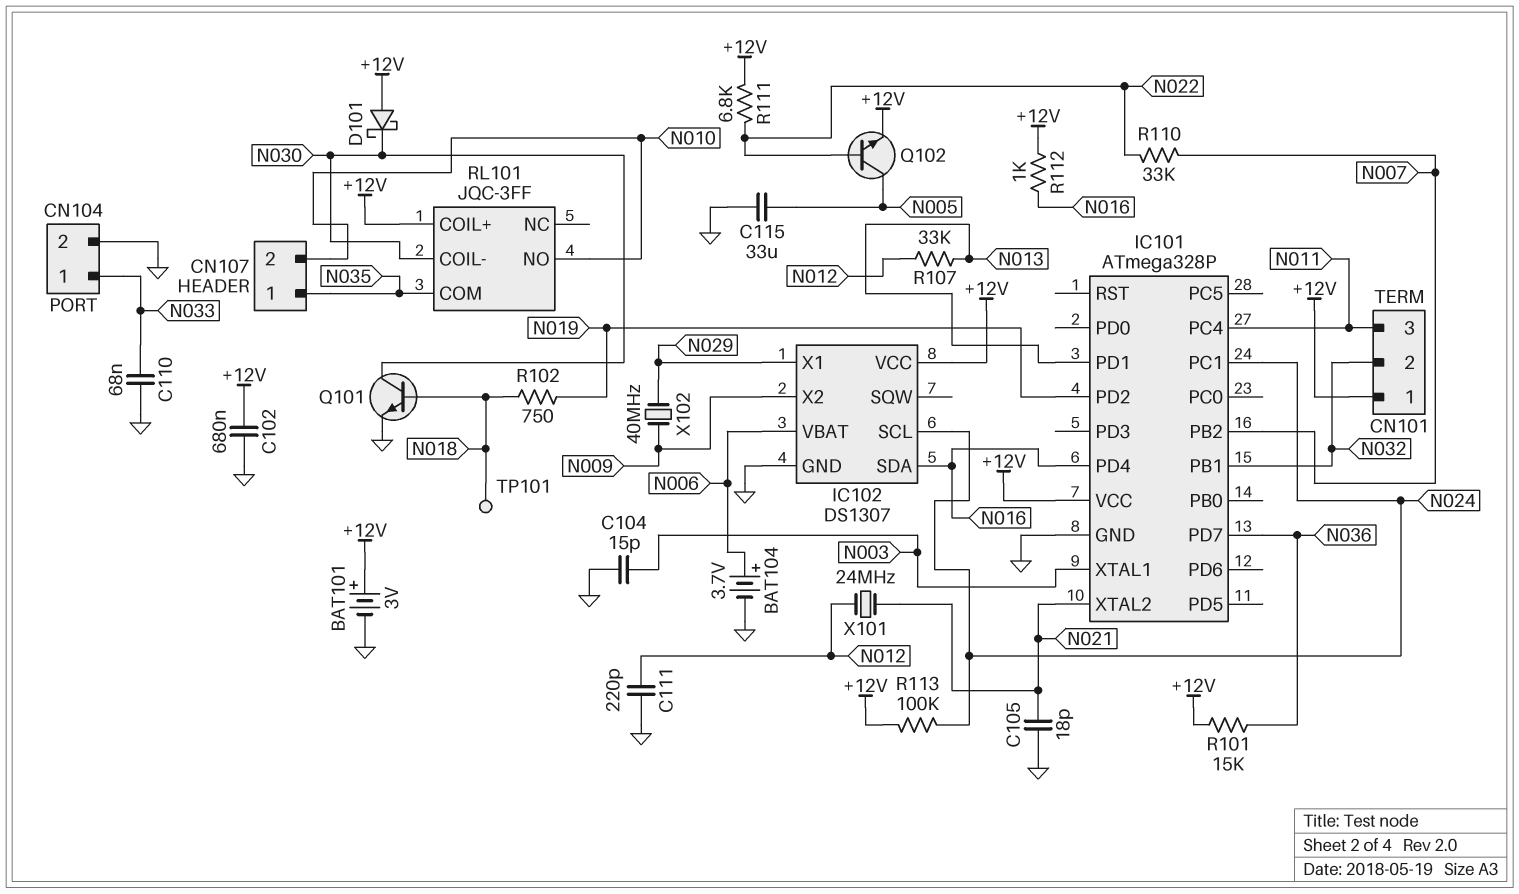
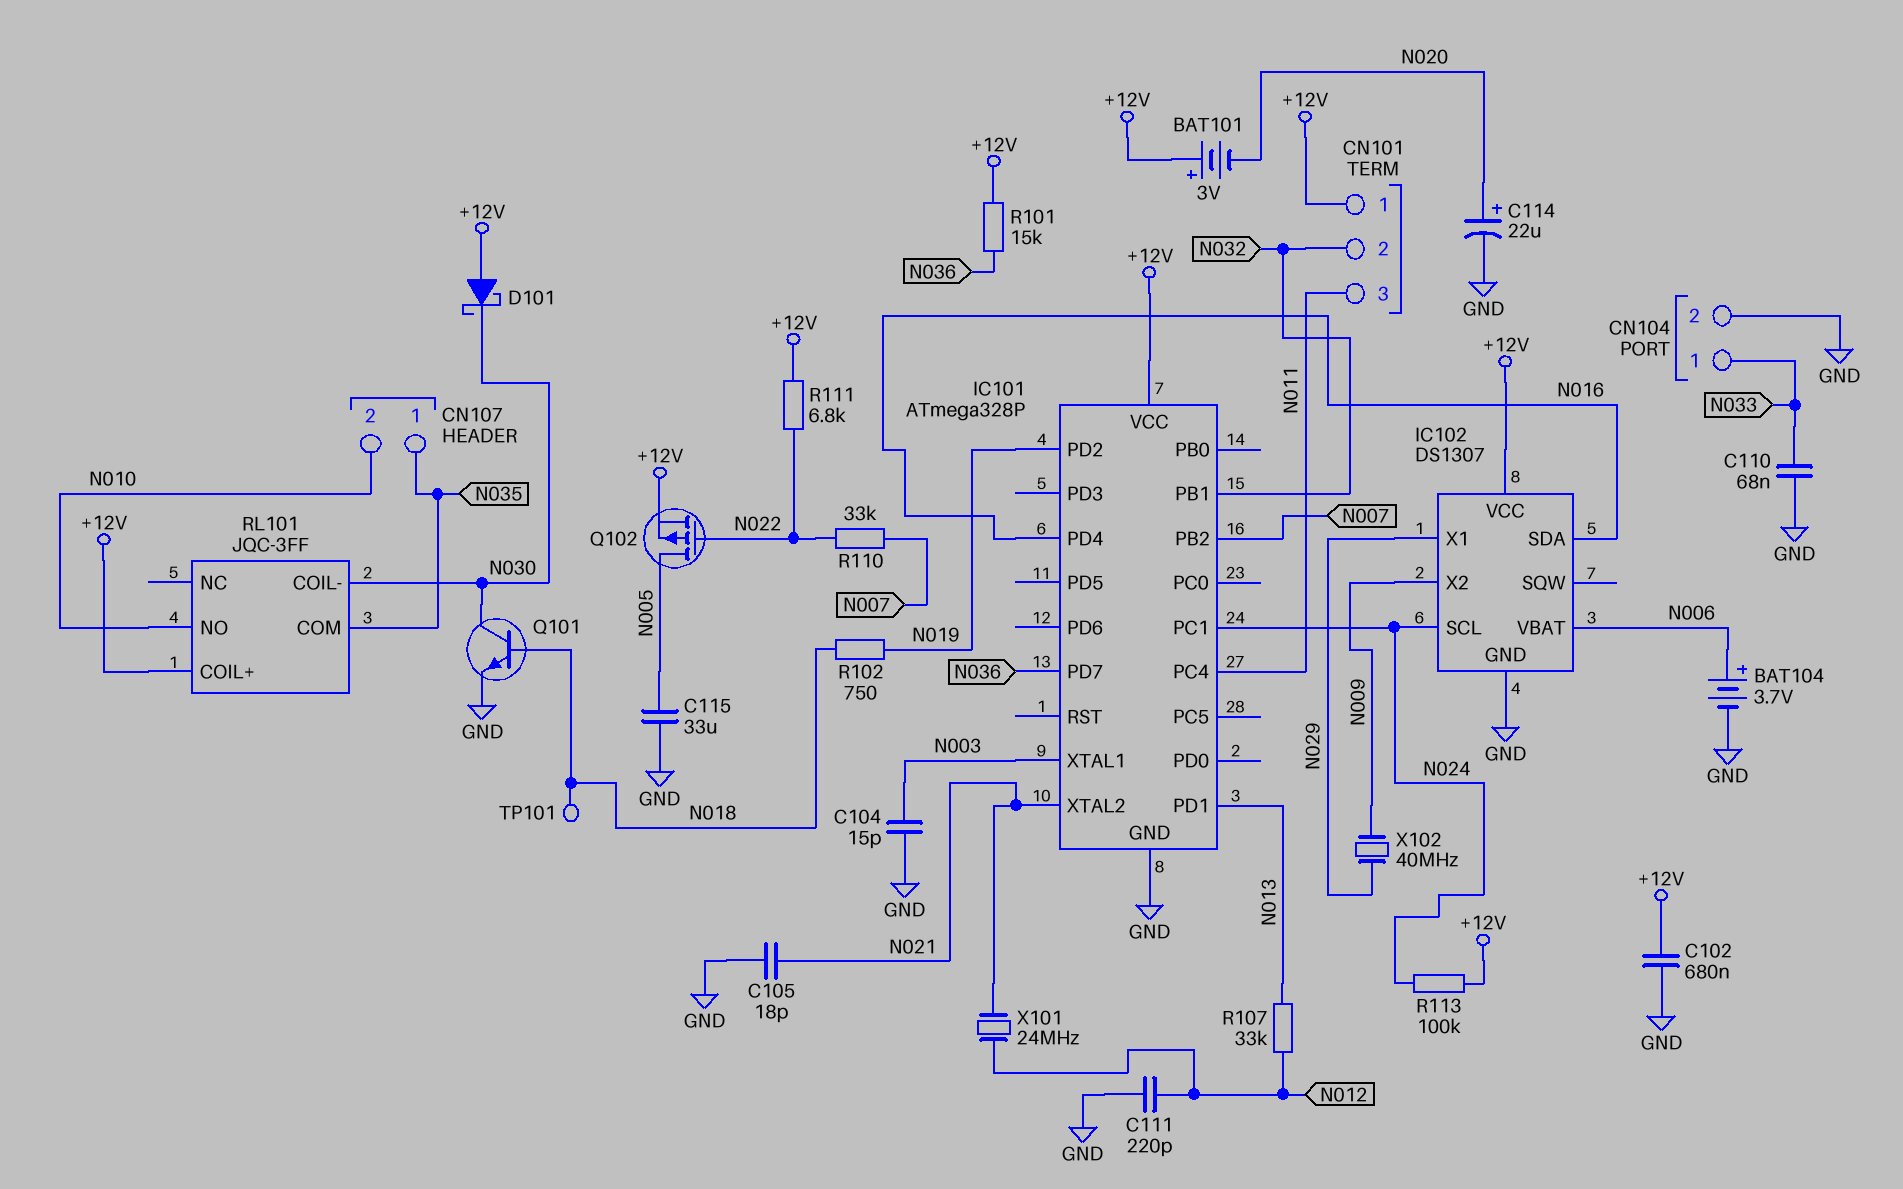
BAT101: 3V (plus +12V, minus GND) -> 3V (plus +12V, minus N020)
C114: none -> 22uF (plus N020, minus GND)
Q102: NPN (B N022, C N005, E +12V) -> PMOS (G N022, D N005, S +12V)
R112: 1k (+12V, N016) -> none

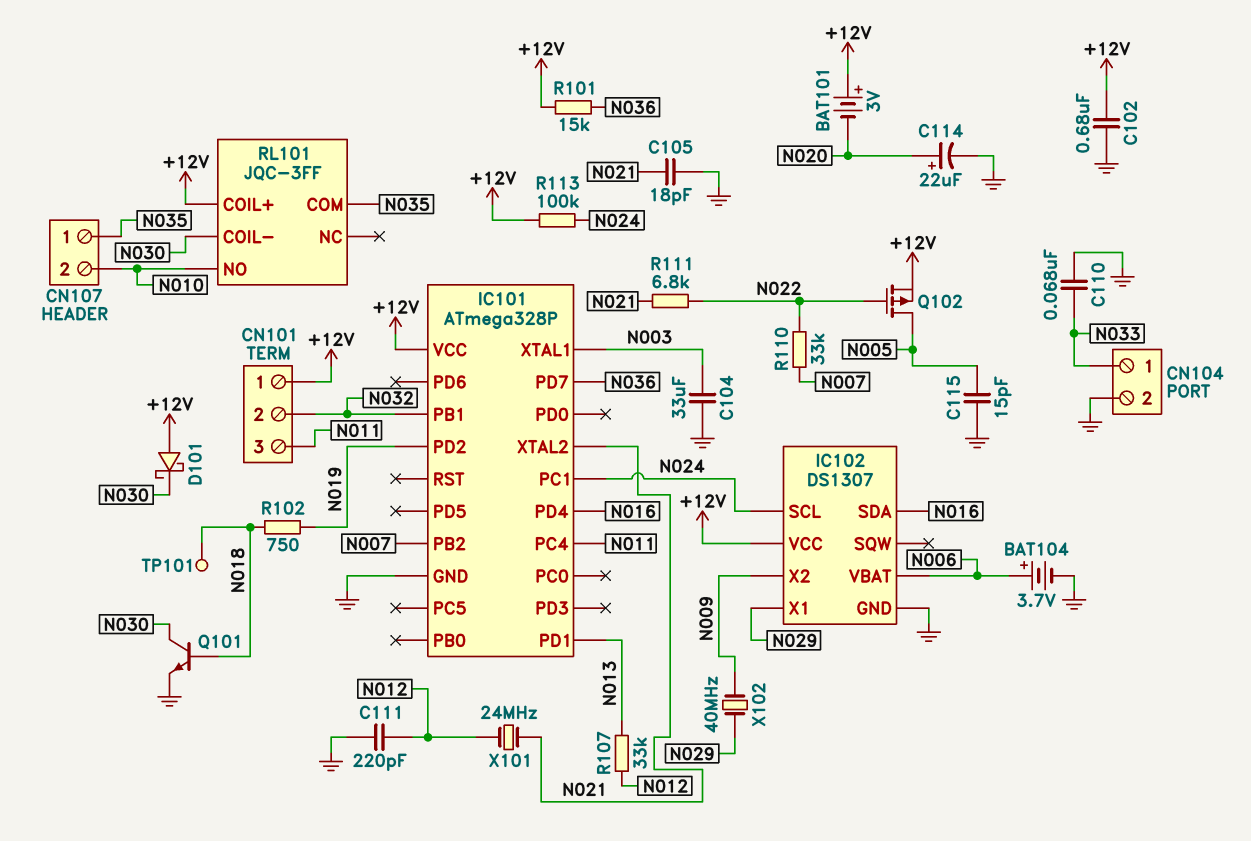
C104: 15pF (GND, N003) -> 33uF (GND, N003)
C115: 33uF (GND, N005) -> 15pF (GND, N005)
R111: 6.8k (+12V, N022) -> 6.8k (N021, N022)

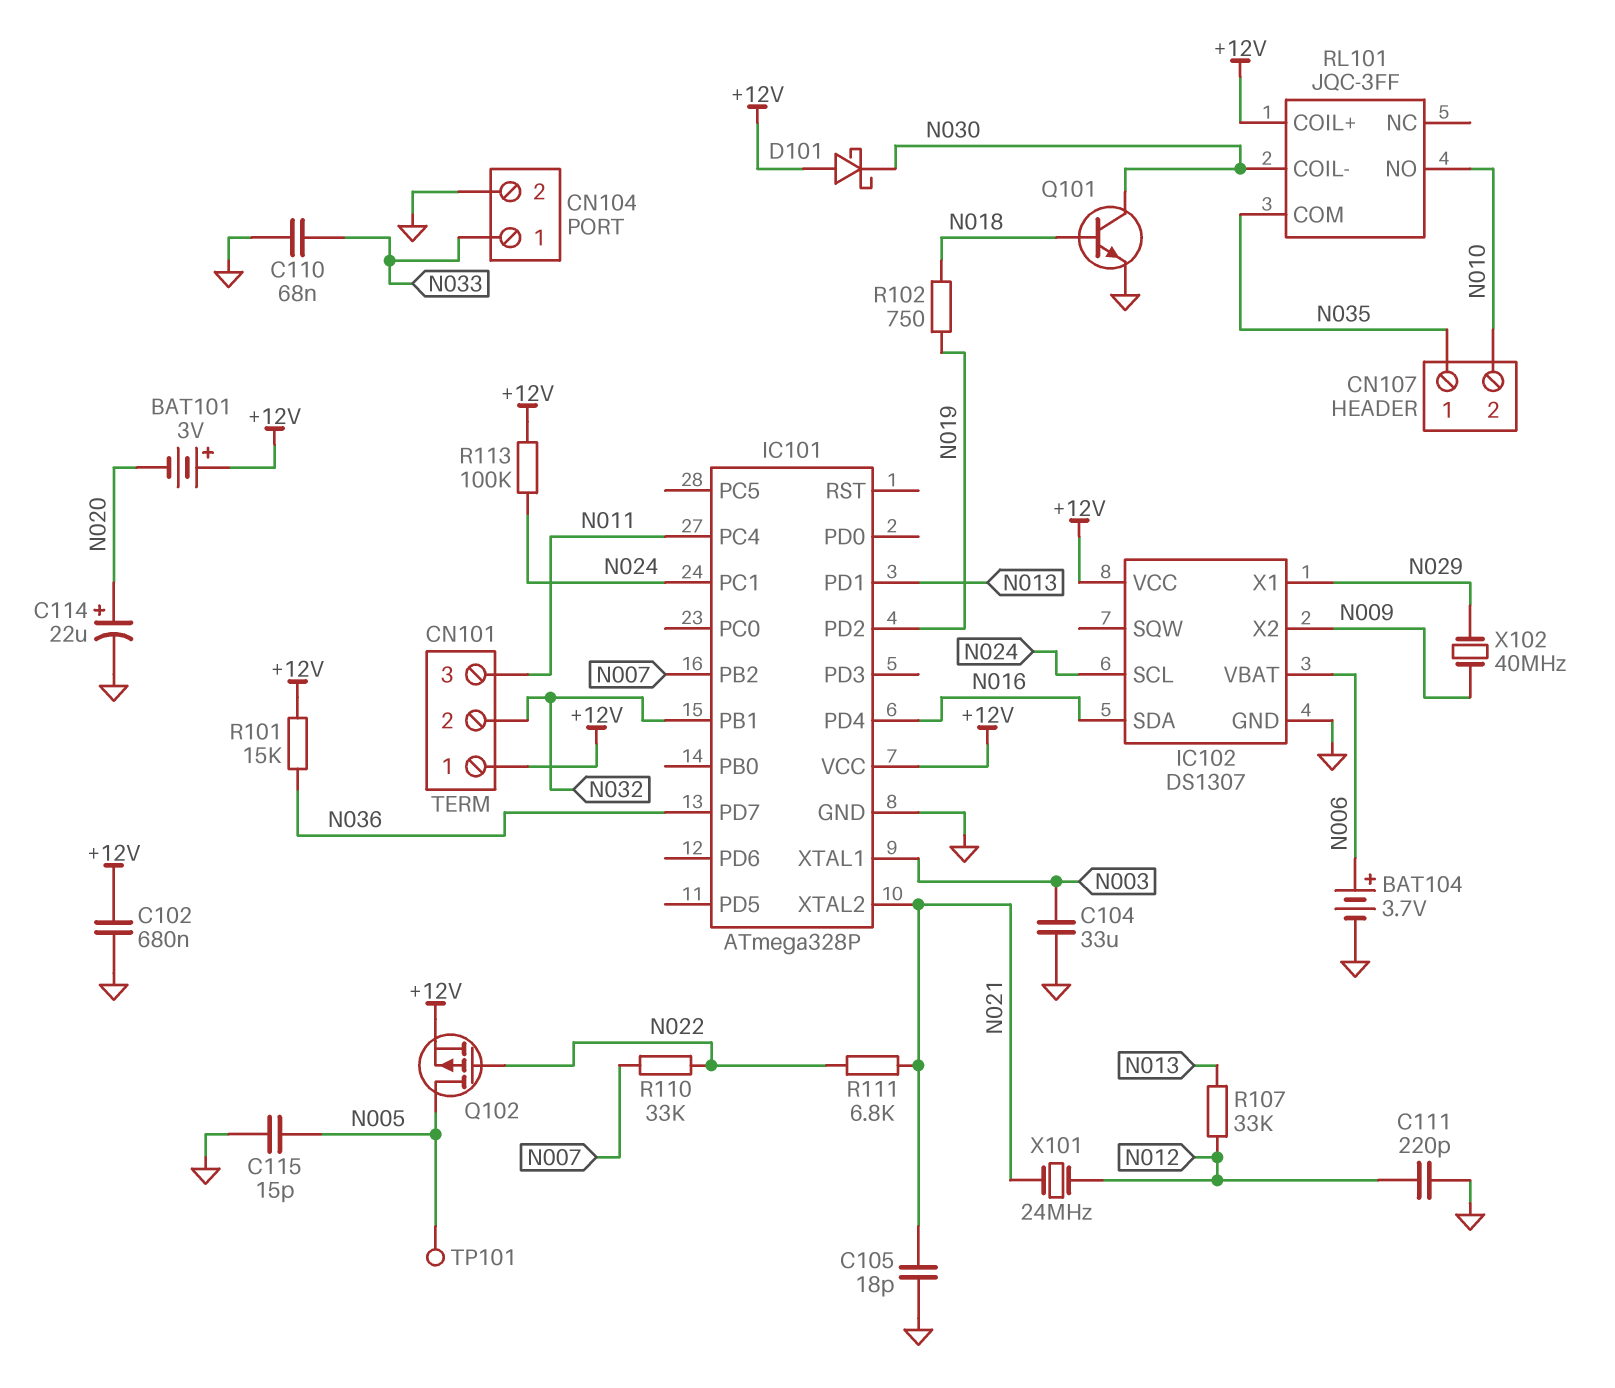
TP101: test point (N018) -> test point (N005)

